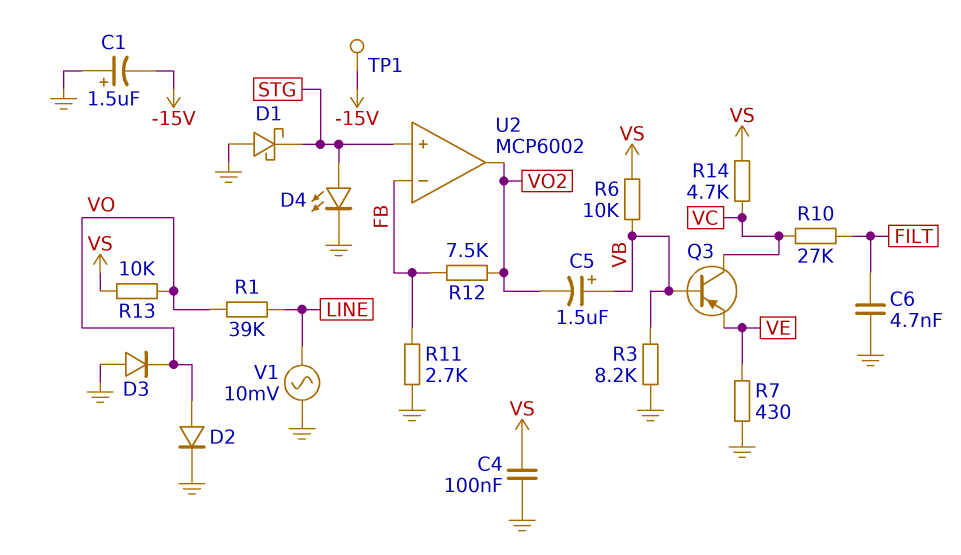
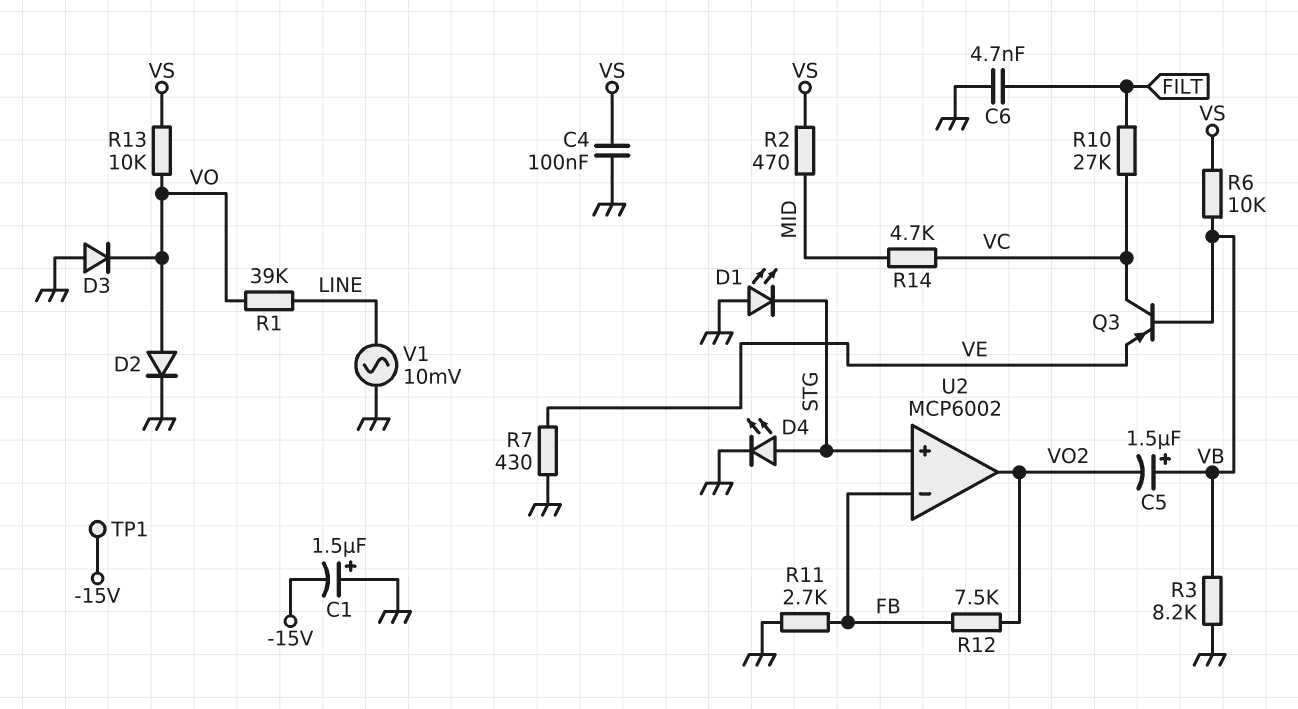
D1: schottky (A GND, K STG) -> LED (A GND, K STG)
R2: none -> 470 (MID, VS)
R14: 4.7k (VC, VS) -> 4.7k (MID, VC)

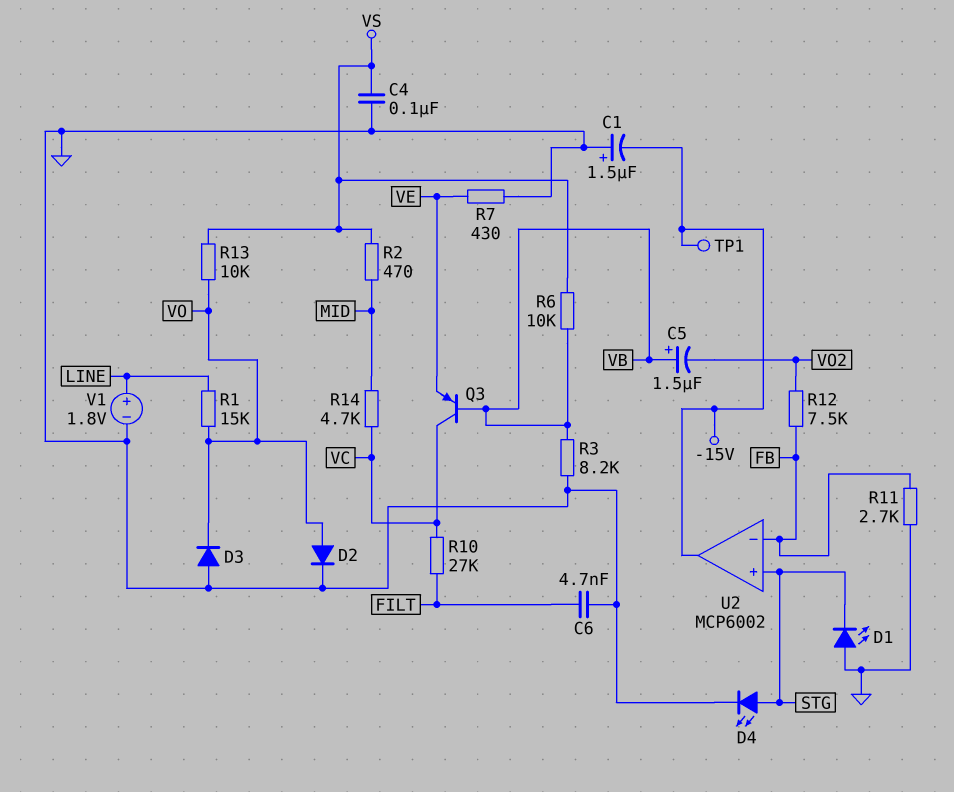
R1: 39k (LINE, VO) -> 15k (LINE, VO)
U2 pin out: VO2 -> -15V
V1: AC 10mV (GND, LINE) -> 1.8V (plus LINE, minus GND)

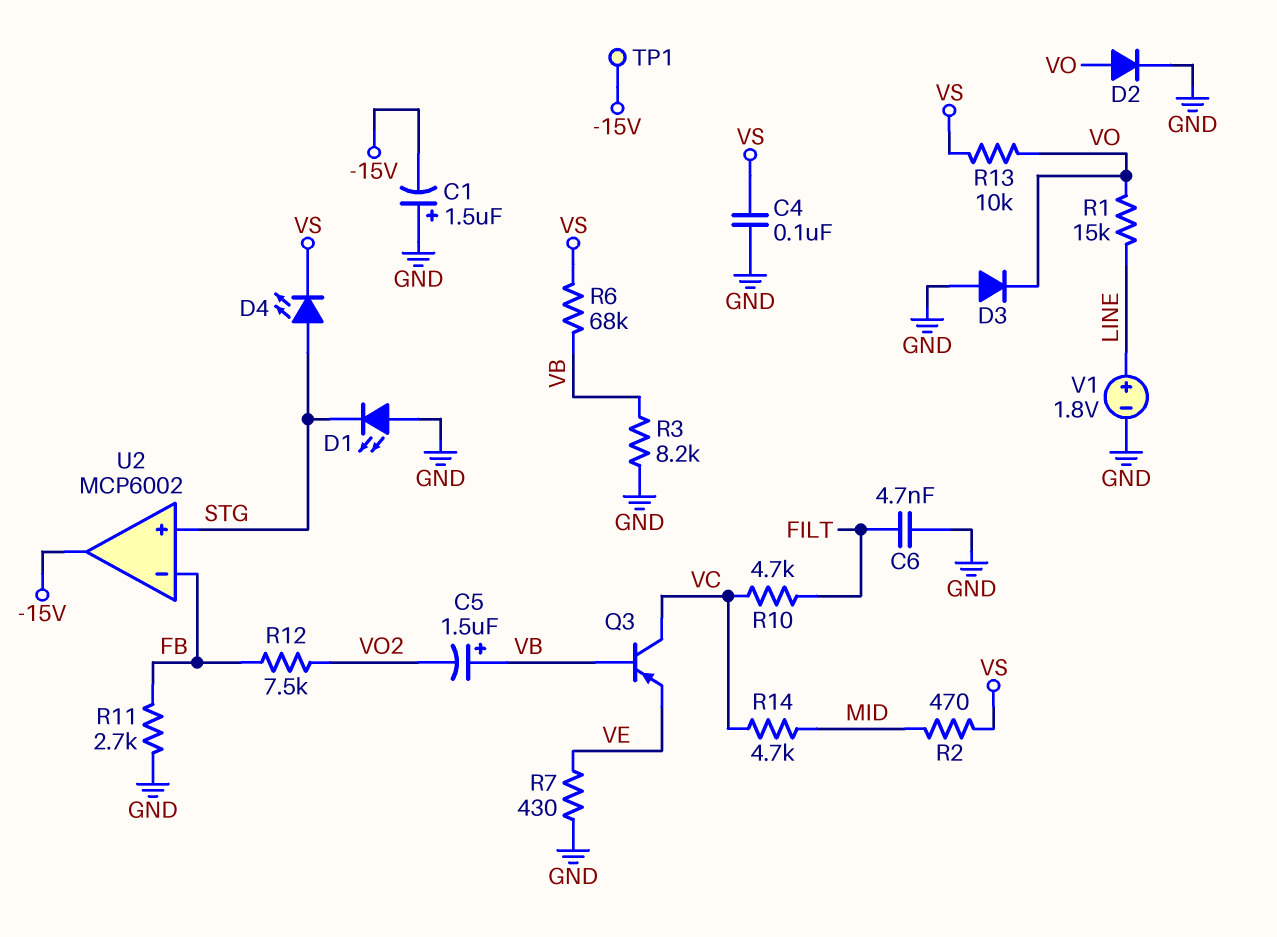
D4: LED (A STG, K GND) -> LED (A STG, K VS)
R6: 10k (VB, VS) -> 68k (VB, VS)
R10: 27k (FILT, VC) -> 4.7k (FILT, VC)

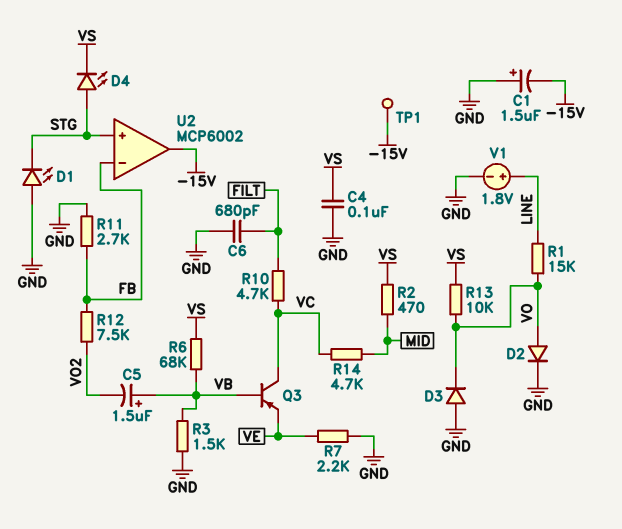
C6: 4.7nF (FILT, GND) -> 680pF (FILT, GND)
R3: 8.2k (GND, VB) -> 1.5k (GND, VB)
R7: 430 (GND, VE) -> 2.2k (GND, VE)

